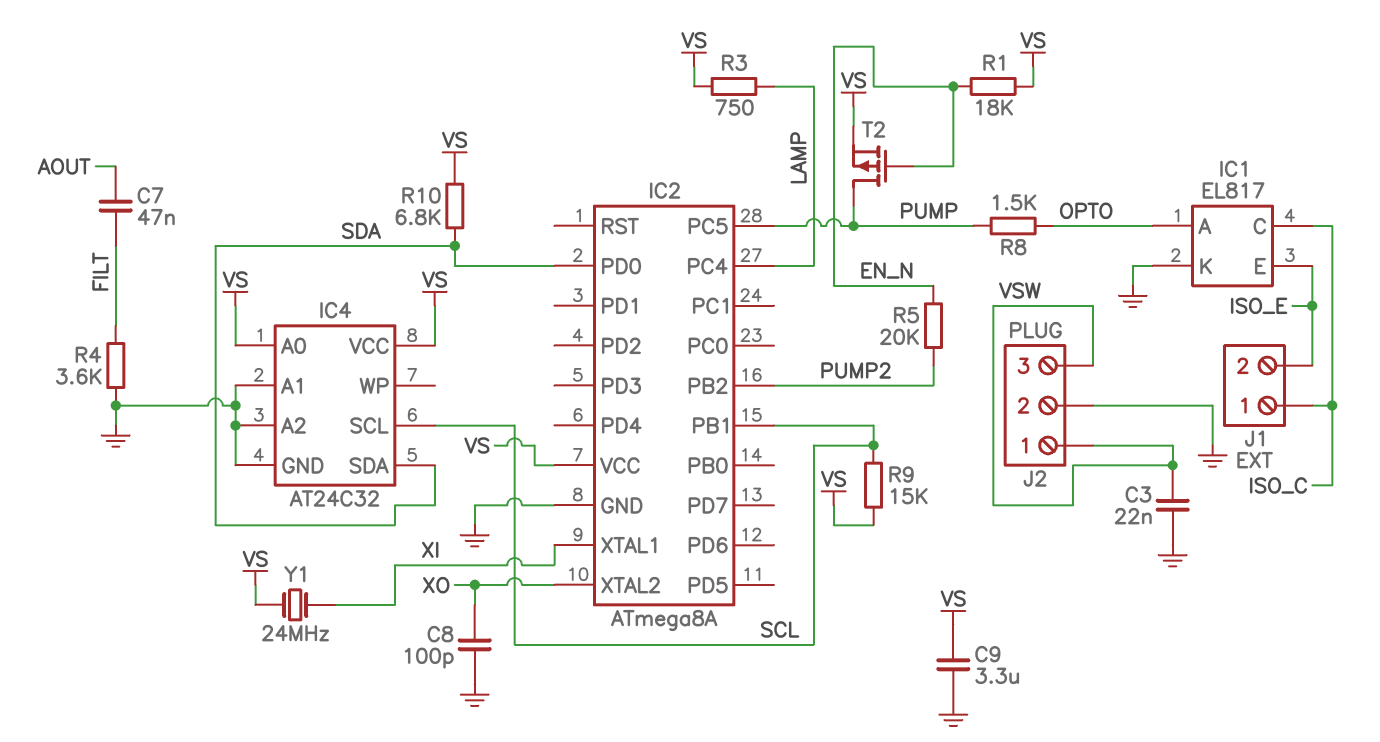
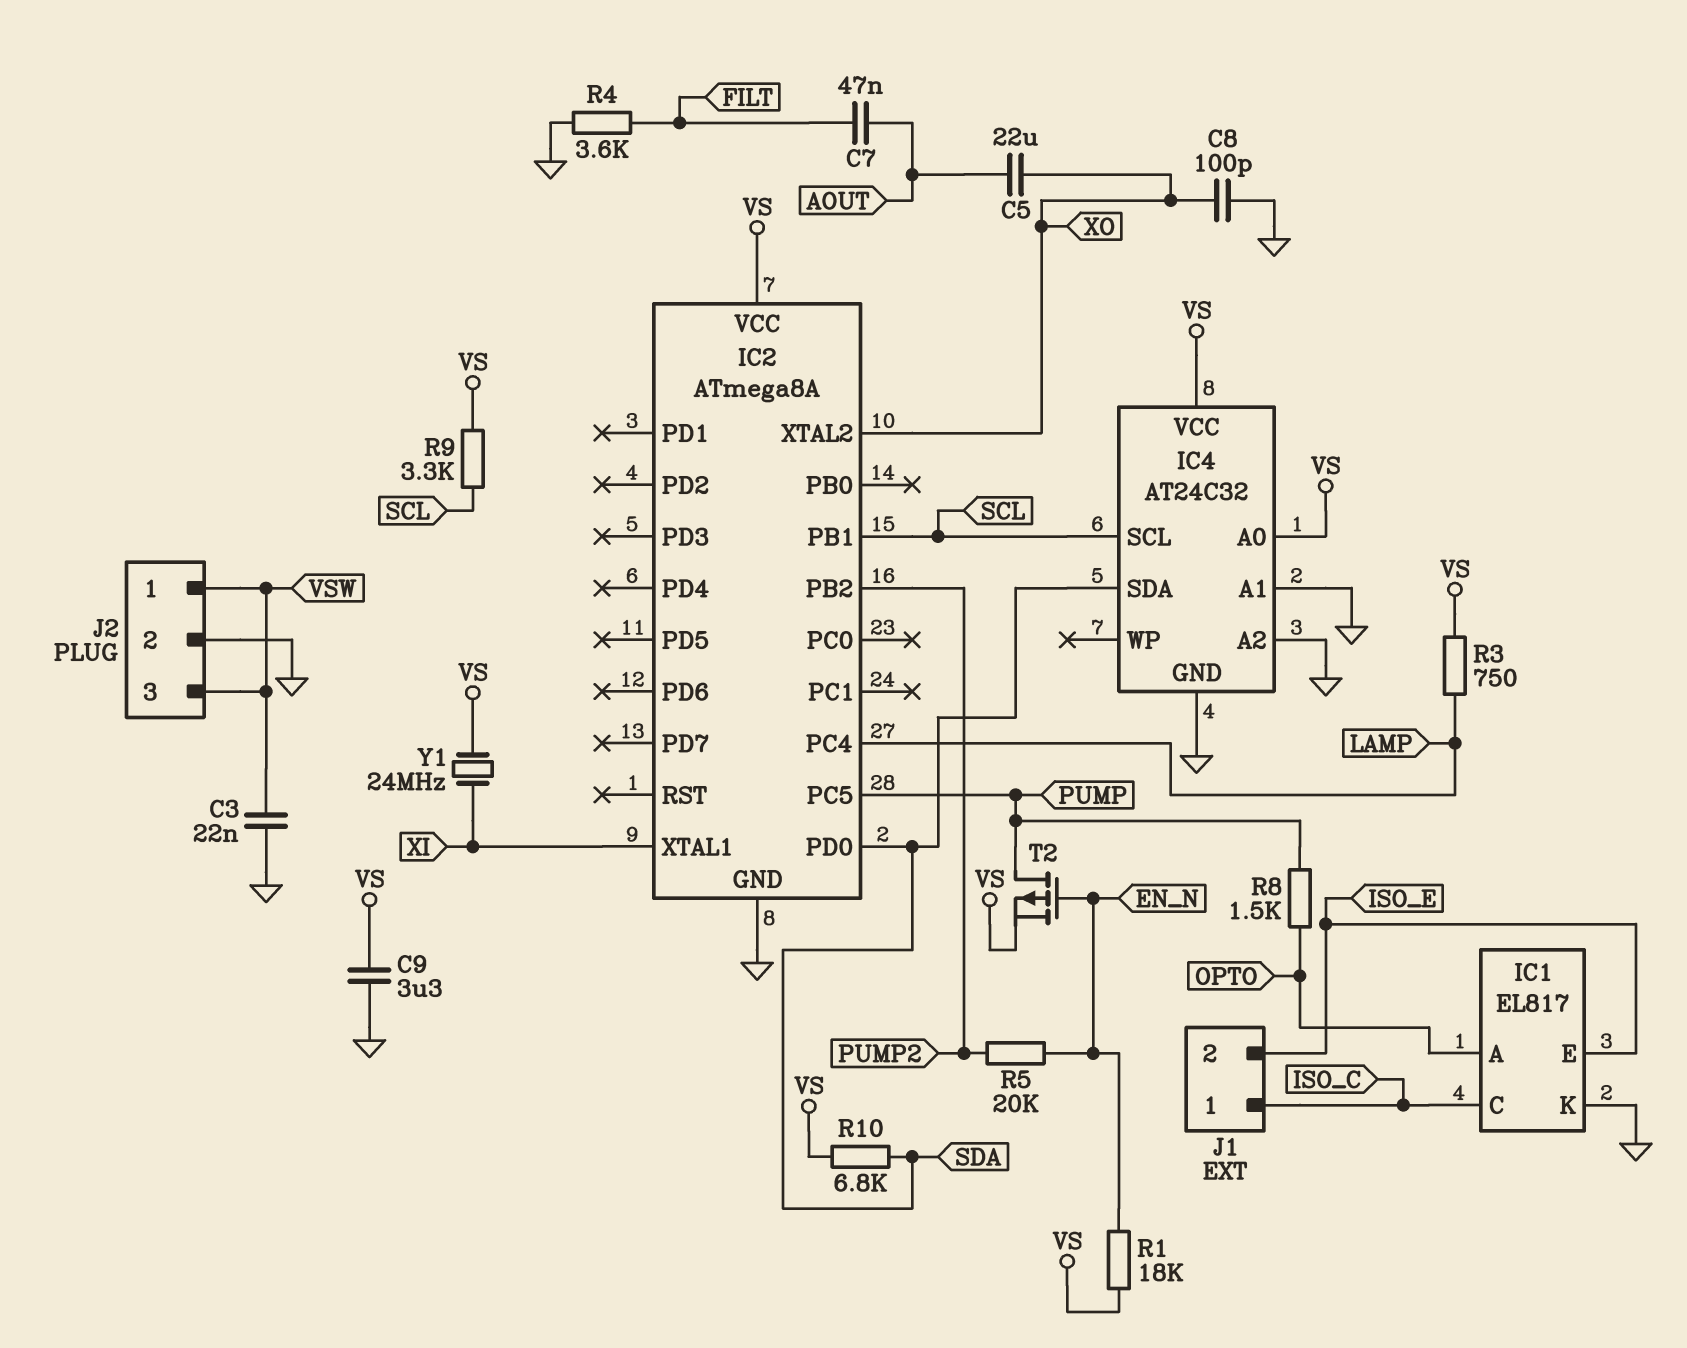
C5: none -> 22uF (AOUT, XO)
R9: 15k (SCL, VS) -> 3.3k (SCL, VS)

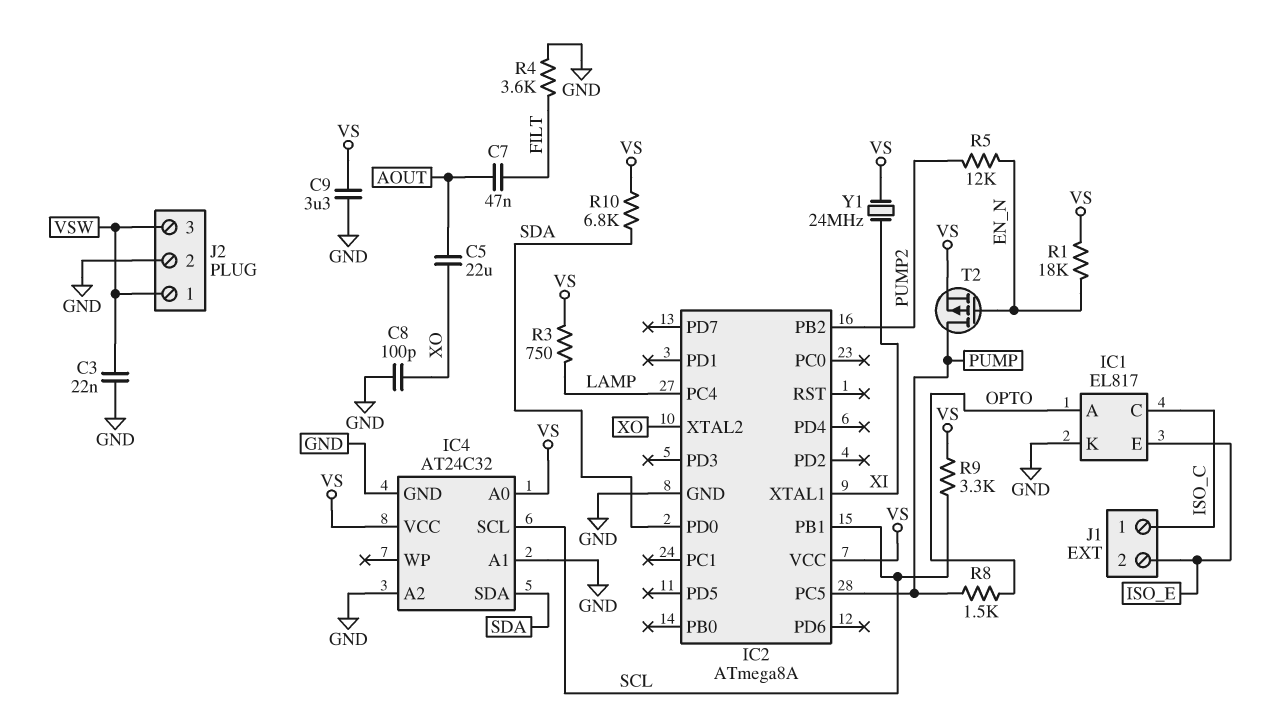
R5: 20k (EN_N, PUMP2) -> 12k (EN_N, PUMP2)

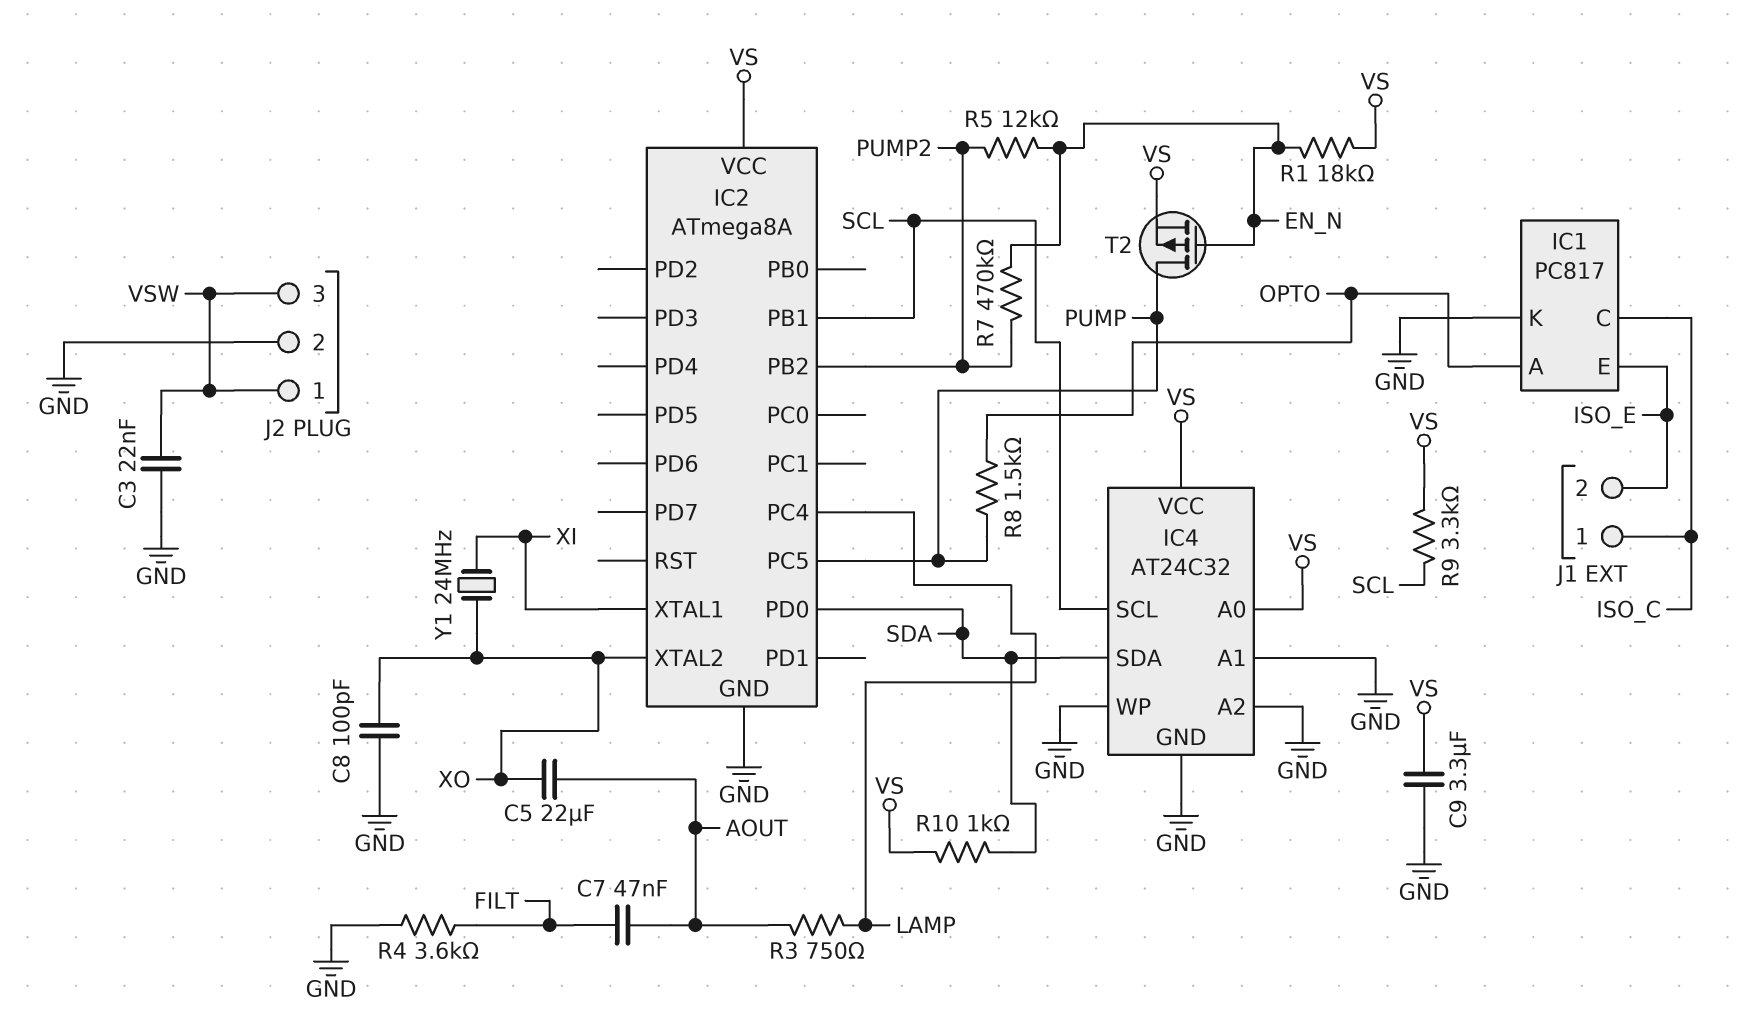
IC1: EL817 -> PC817
IC4 pin WP: none -> GND
R3: 750 (LAMP, VS) -> 750 (AOUT, LAMP)
R7: none -> 470k (EN_N, PUMP2)
R10: 6.8k (SDA, VS) -> 1k (SDA, VS)
Y1: 24MHz (VS, XI) -> 24MHz (XI, XO)

